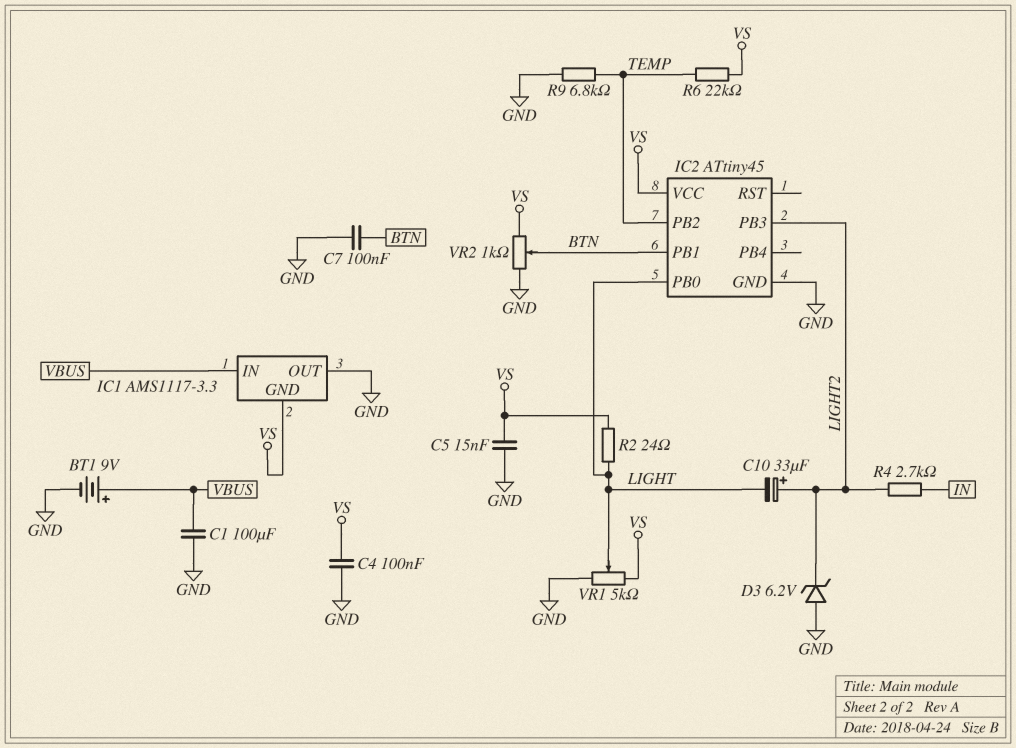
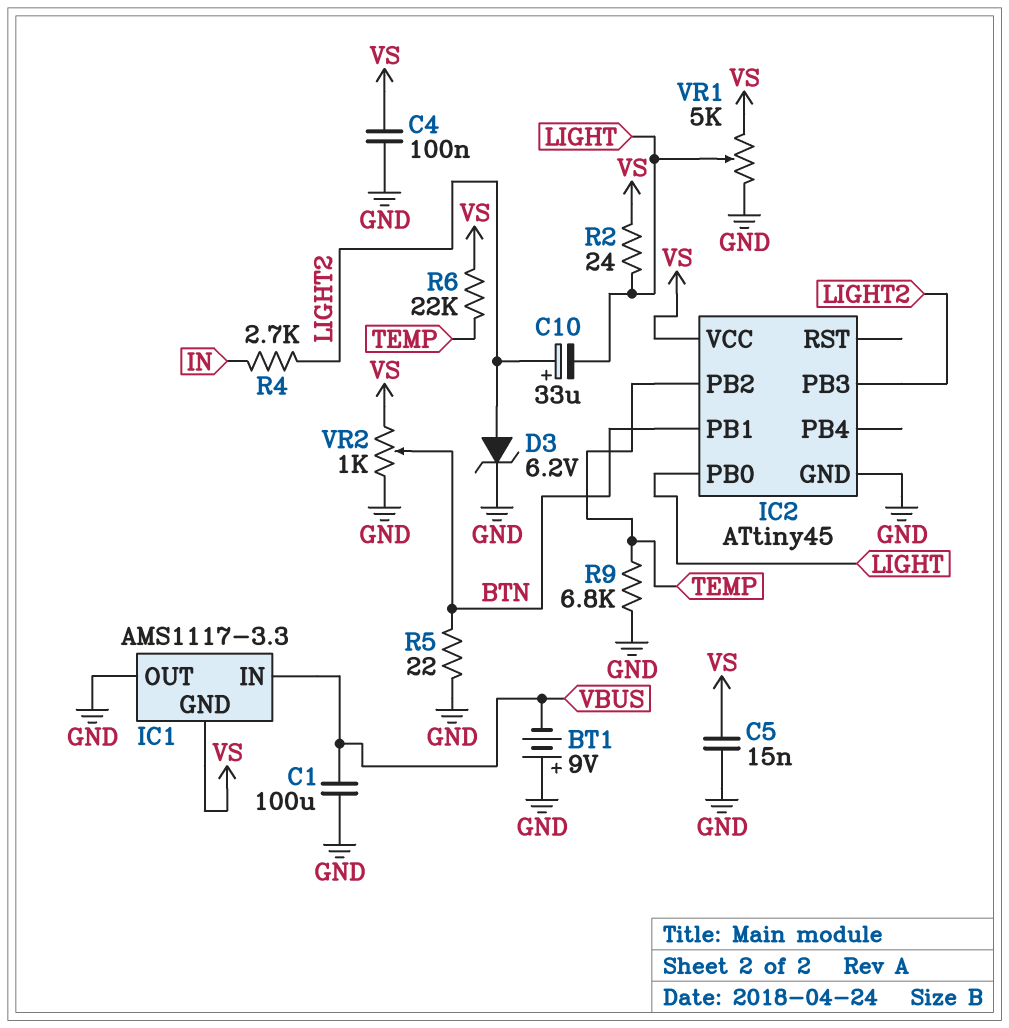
BT1: 9V (plus VBUS, minus GND) -> 9V (plus GND, minus VBUS)
C7: 100nF (BTN, GND) -> none
D3: zener 6.2V (A GND, K LIGHT2) -> zener 6.2V (A LIGHT2, K GND)
R5: none -> 22 (BTN, GND)

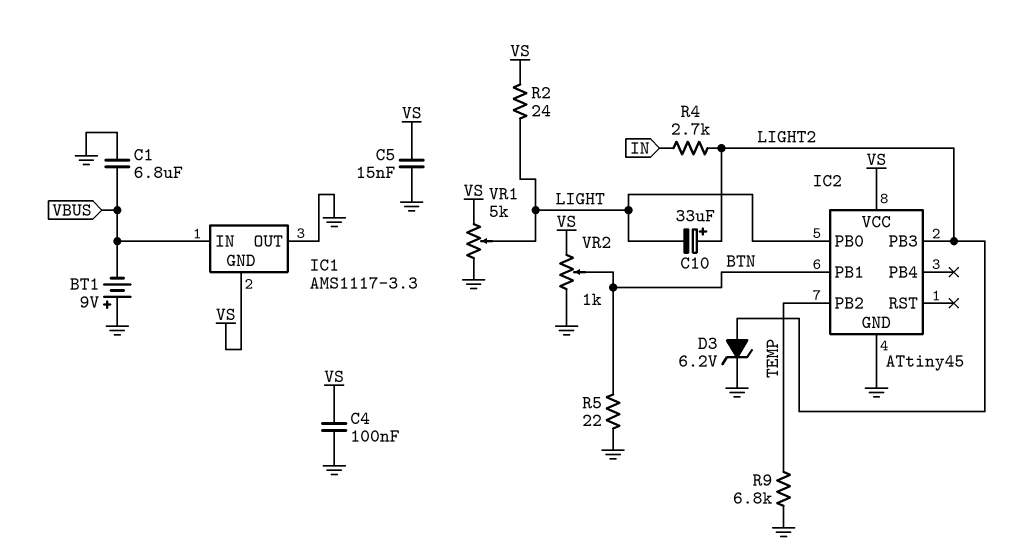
C1: 100uF (GND, VBUS) -> 6.8uF (GND, VBUS)
R6: 22k (TEMP, VS) -> none

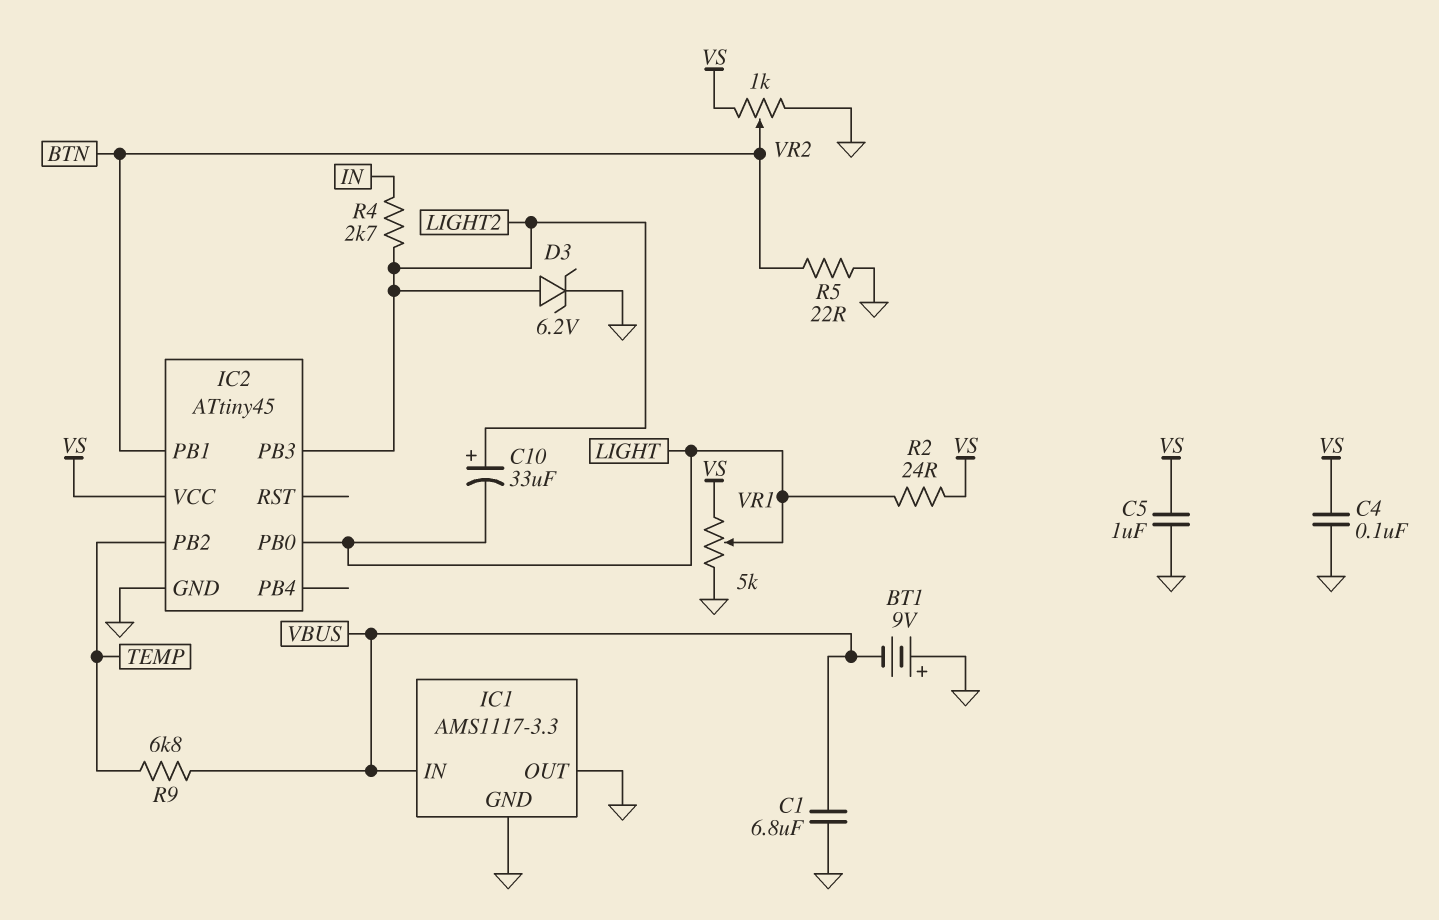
C5: 15nF (GND, VS) -> 1uF (GND, VS)
IC1 pin GND: VS -> GND
R9: 6.8k (GND, TEMP) -> 6.8k (TEMP, VBUS)

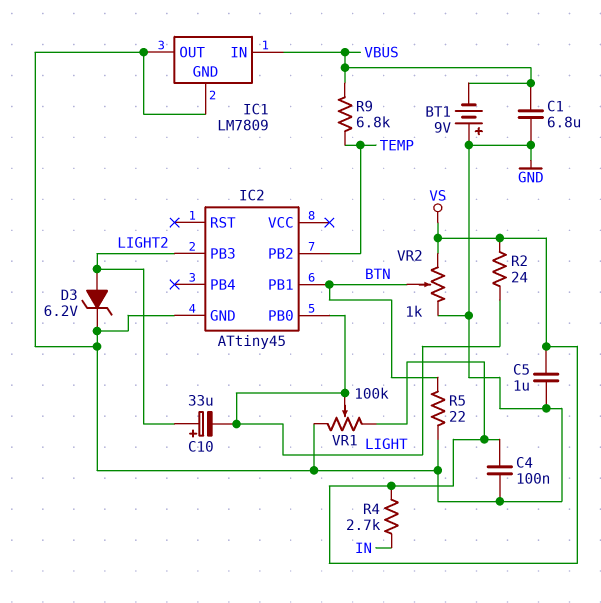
IC1: AMS1117-3.3 -> LM7809
IC2 pin VCC: VS -> none
R4: 2.7k (IN, LIGHT2) -> 2.7k (IN, VS)
VR1: 5k (GND, VS, wiper LIGHT) -> 100k (GND, VS, wiper LIGHT)

